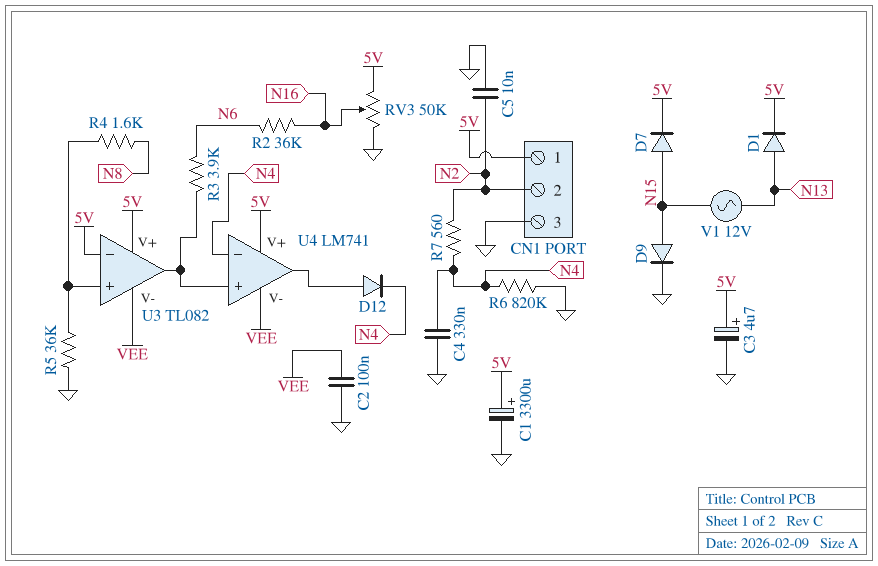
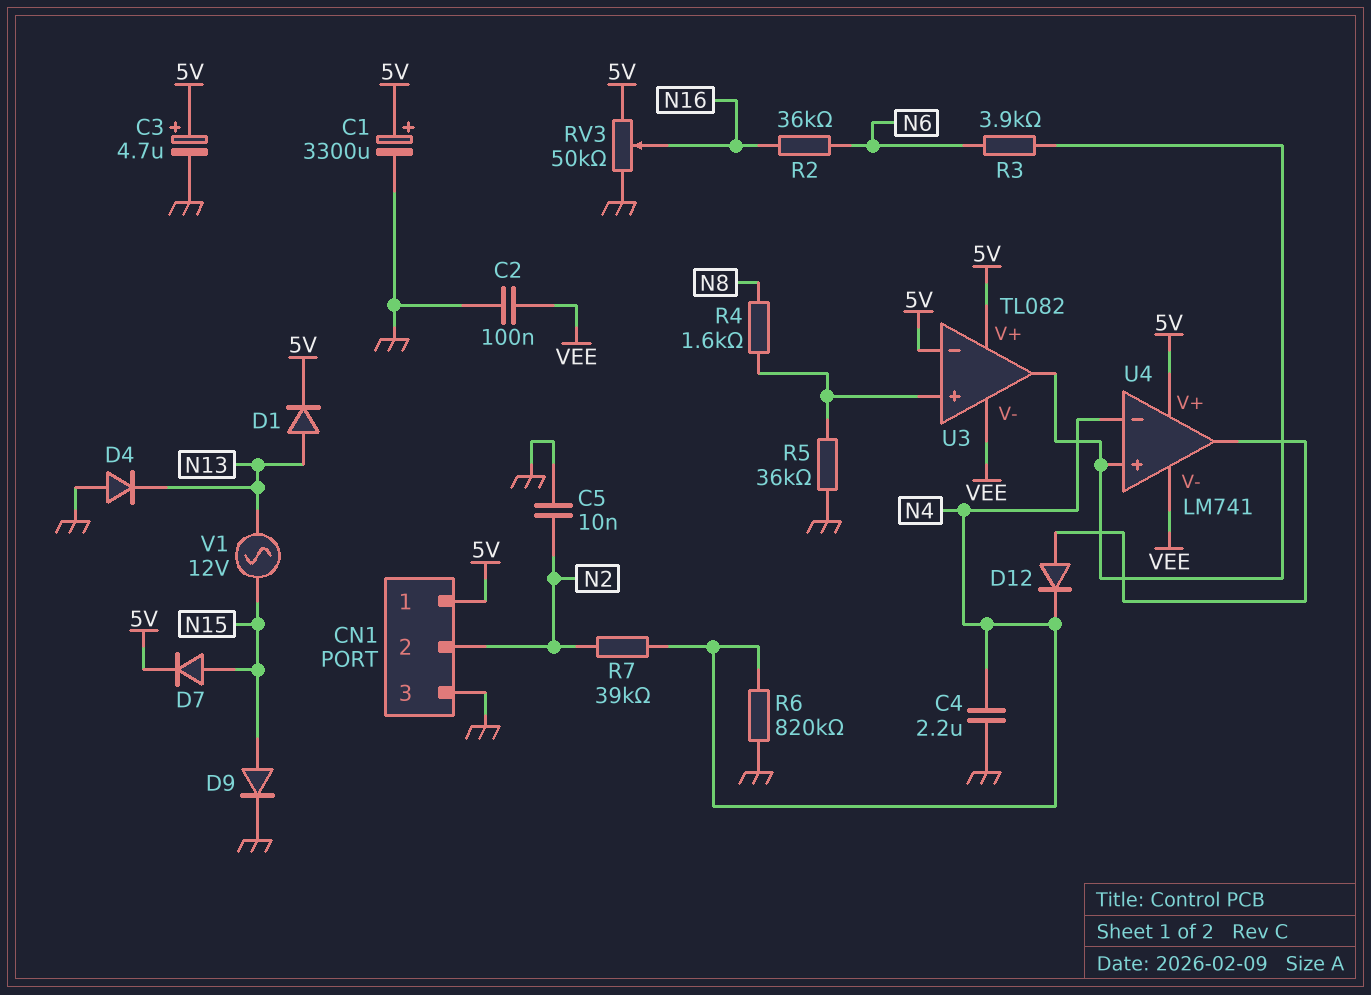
C4: 330nF (GND, N4) -> 2.2uF (GND, N4)
D4: none -> diode (A GND, K N13)
R7: 560 (N2, N4) -> 39k (N2, N4)

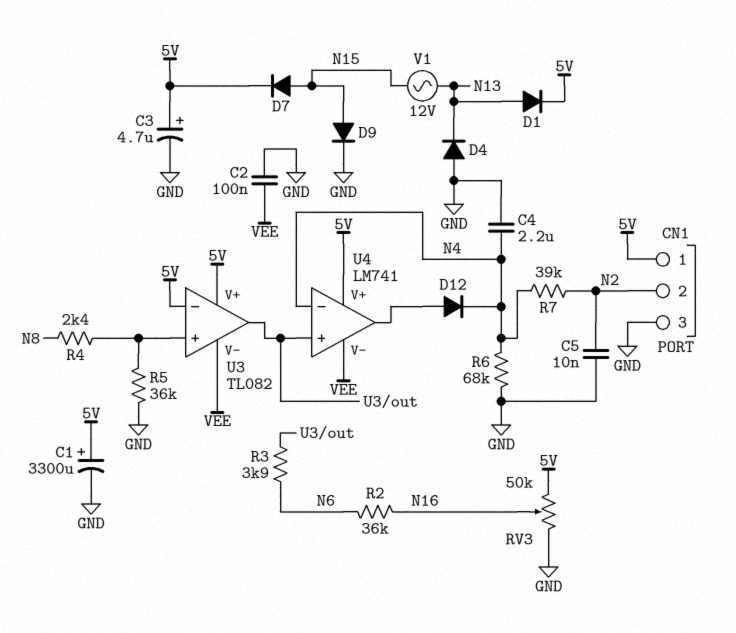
R4: 1.6k (N8, U3/in+) -> 2.4k (N8, U3/in+)
R6: 820k (GND, N4) -> 68k (GND, N4)

